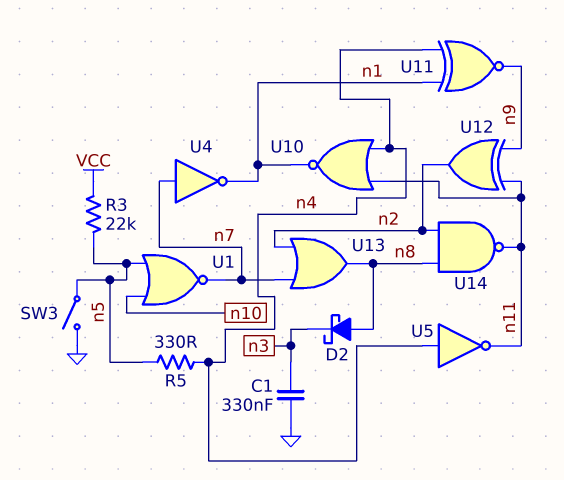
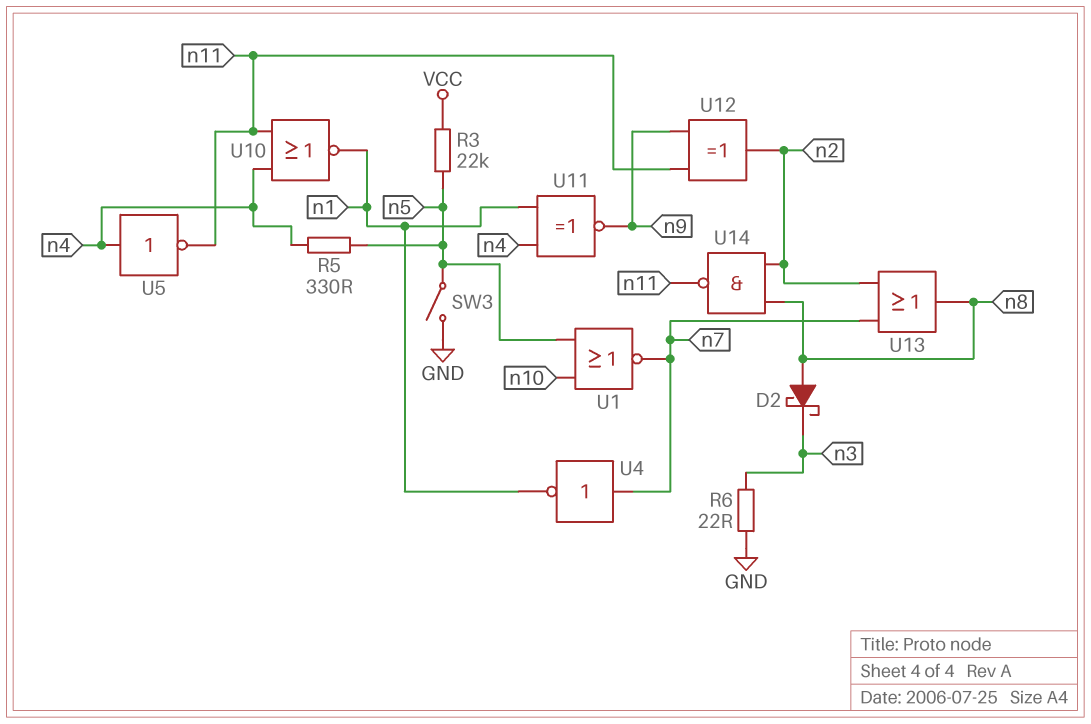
C1: 330nF (GND, n3) -> none
R6: none -> 22 (GND, n3)

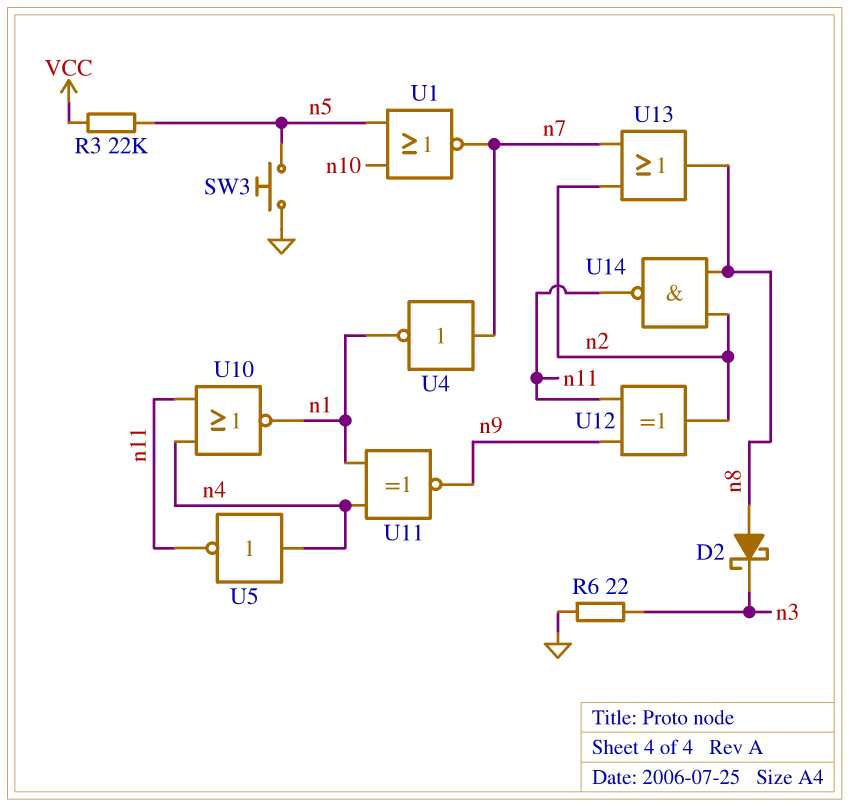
R5: 330 (n4, n5) -> none
SW3: switch (GND, n5) -> button (GND, n5)

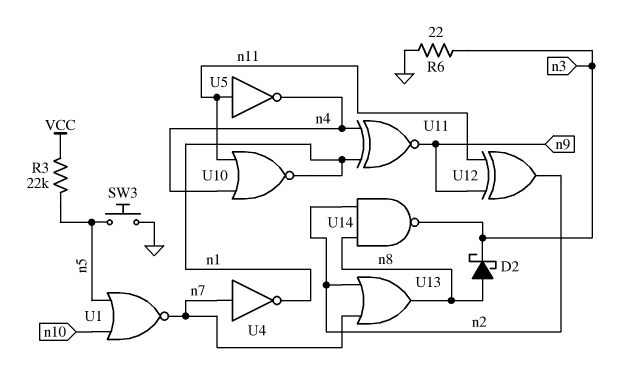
U5: NOT (in n4, out n11) -> NOT (in n11, out n4)
U14: NAND (in n2, in n8, out n11) -> NAND (in n2, in n8, out n3)

